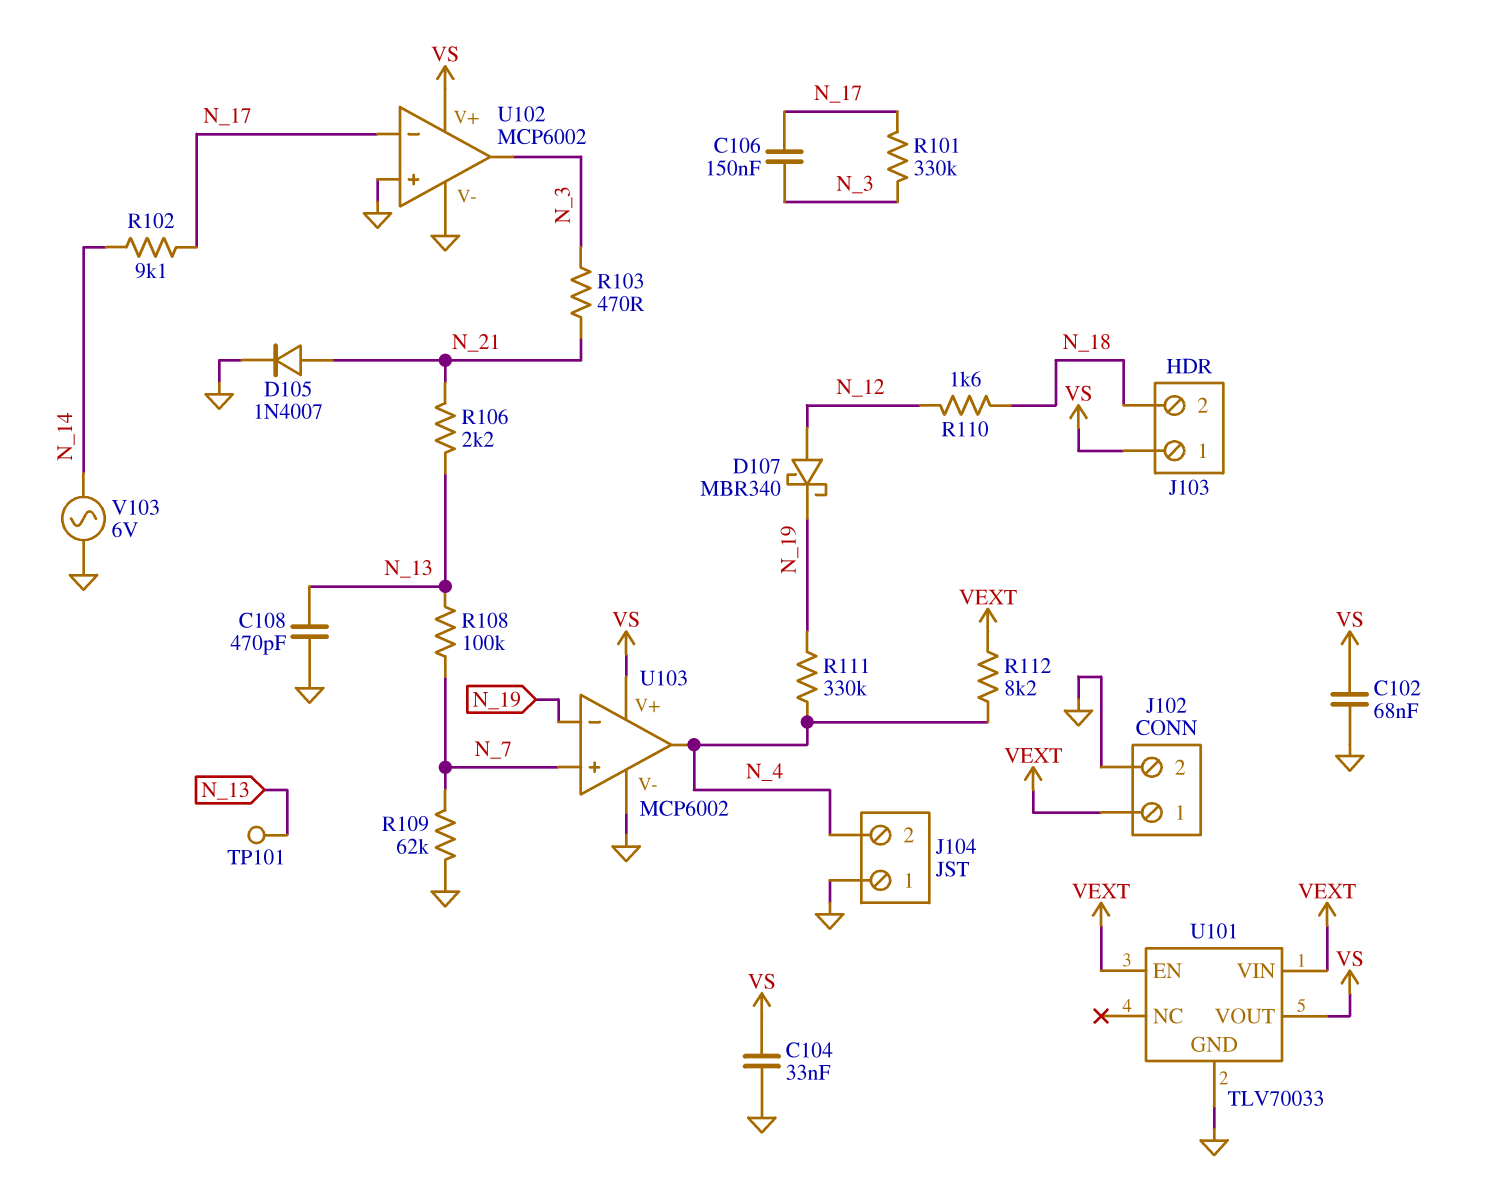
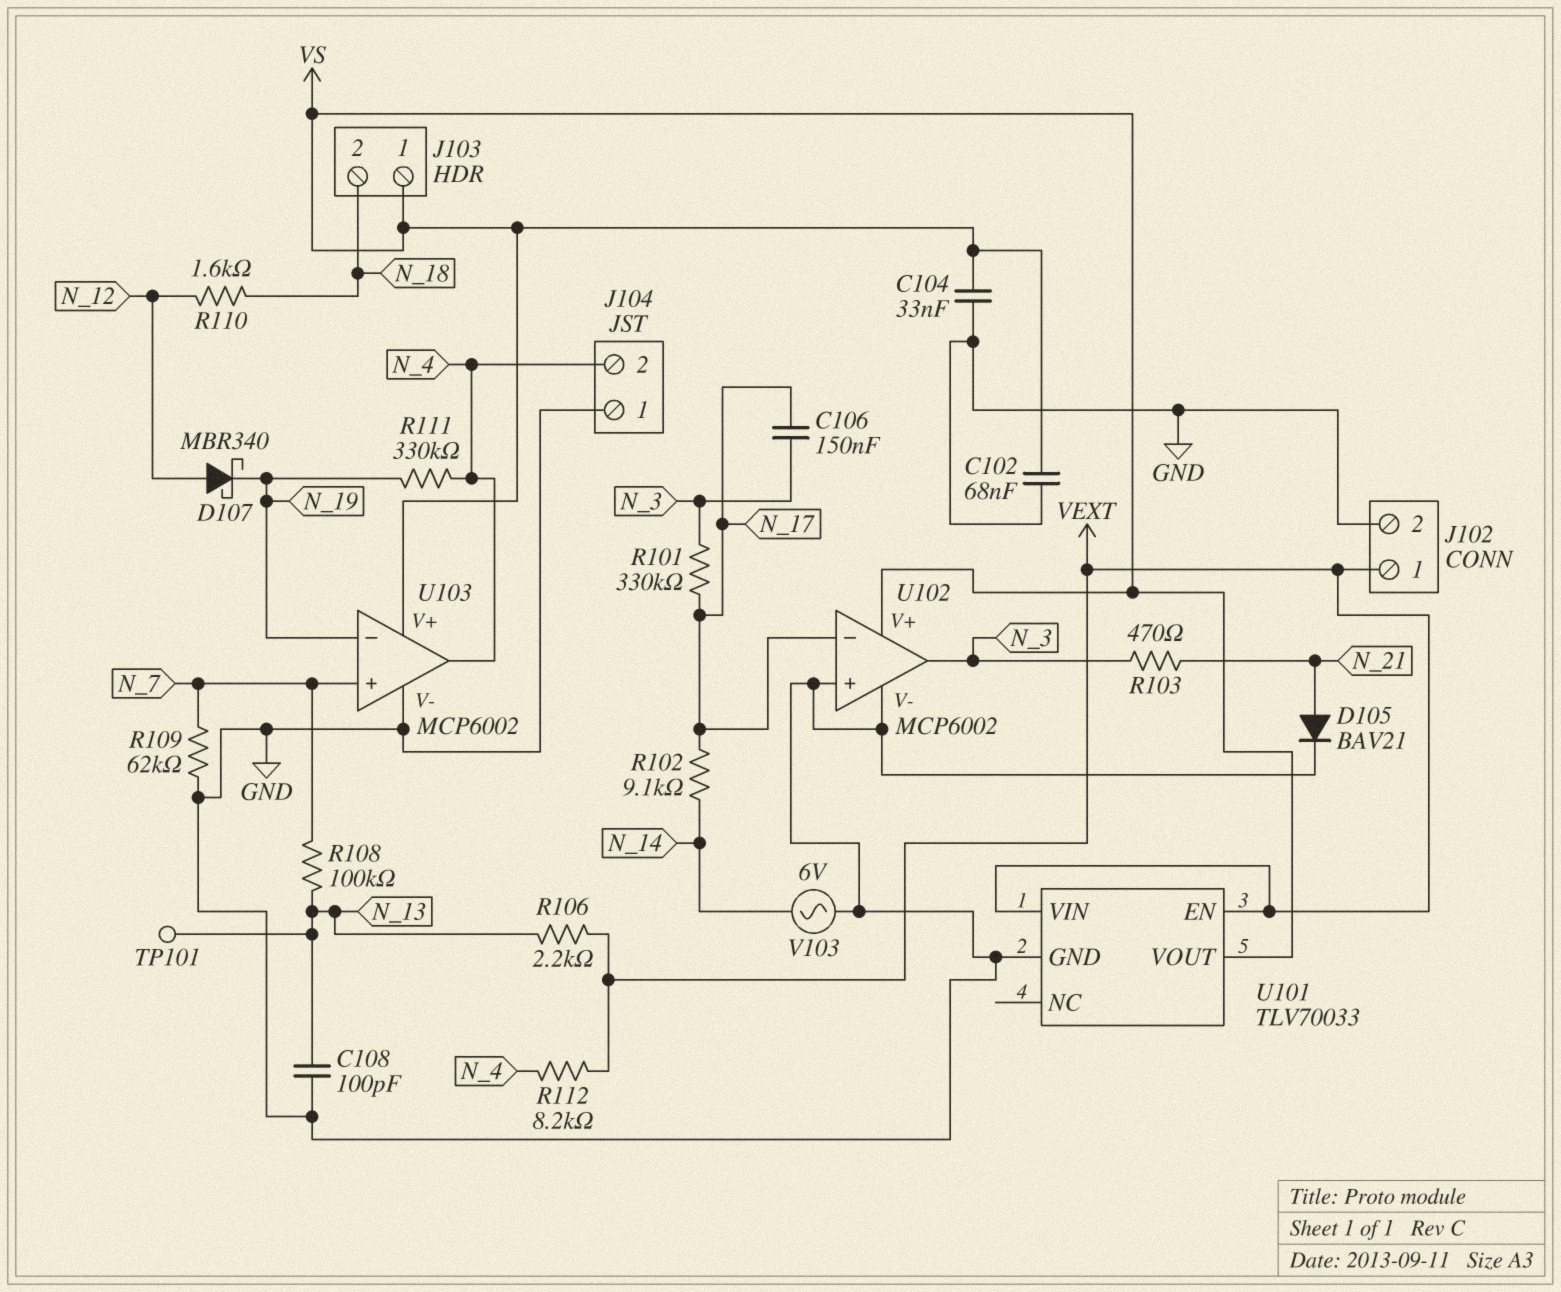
C108: 470pF (GND, N_13) -> 100pF (GND, N_13)
D105: diode 1N4007 (A N_21, K GND) -> diode BAV21 (A N_21, K GND)
R106: 2.2k (N_13, N_21) -> 2.2k (N_13, VEXT)

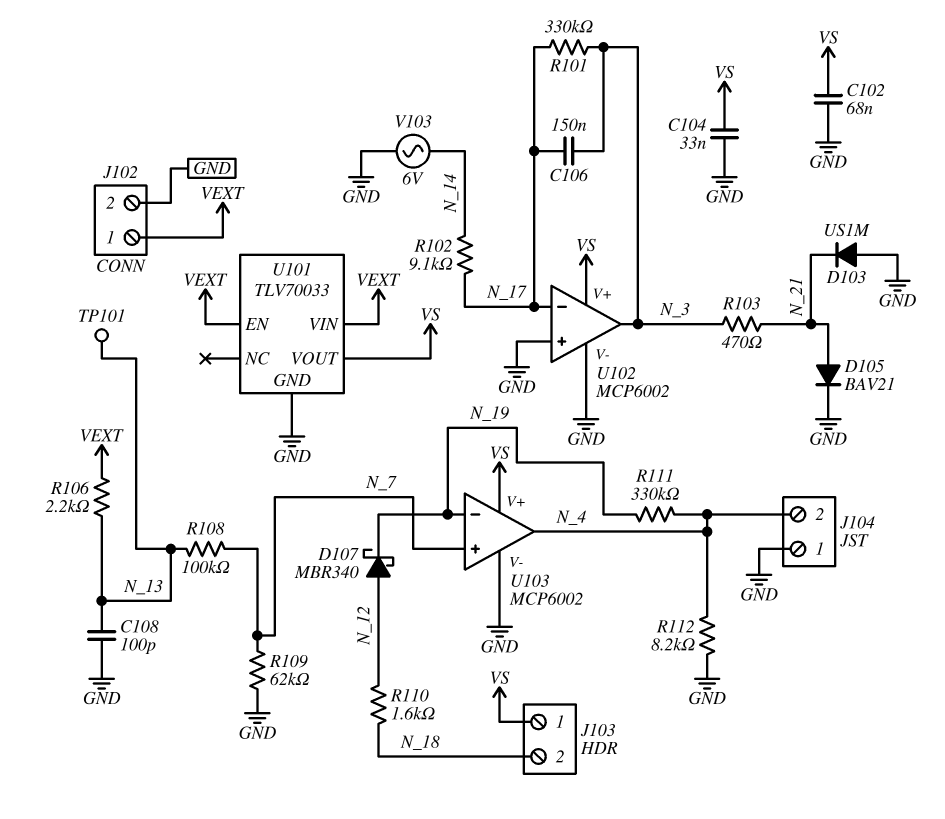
D103: none -> diode US1M (A GND, K N_21)
R112: 8.2k (N_4, VEXT) -> 8.2k (GND, N_4)

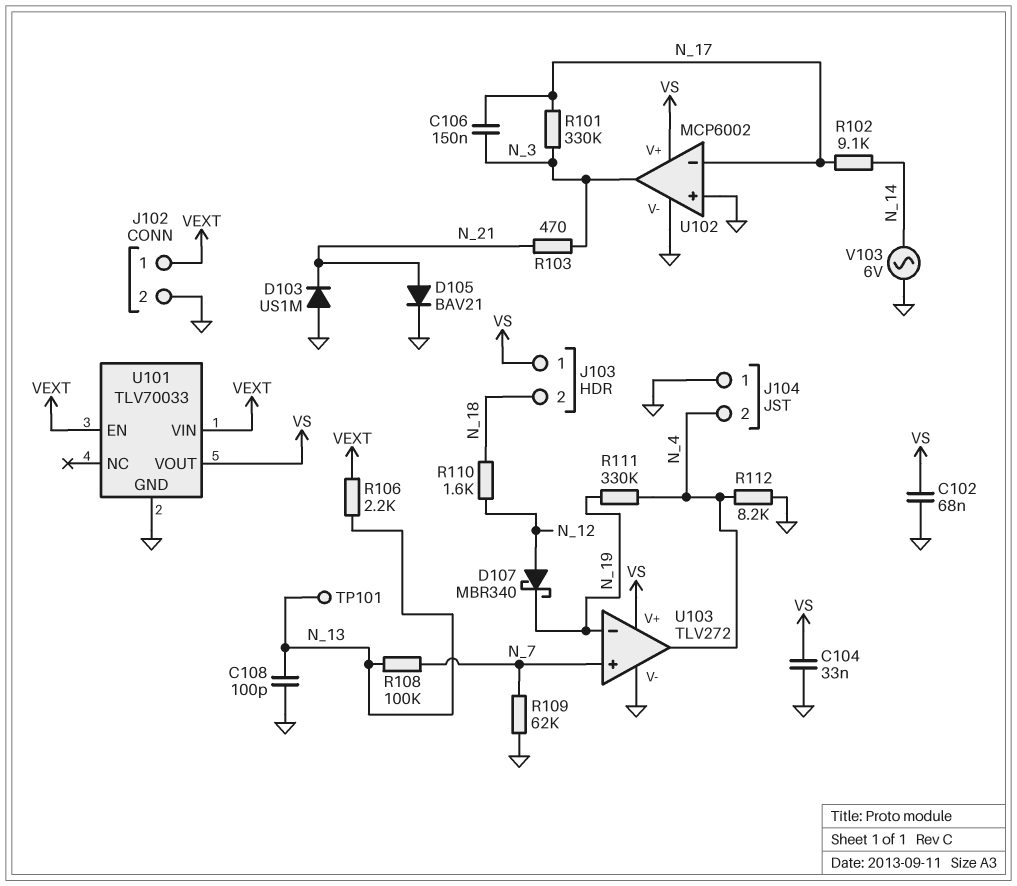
U103: MCP6002 -> TLV272

